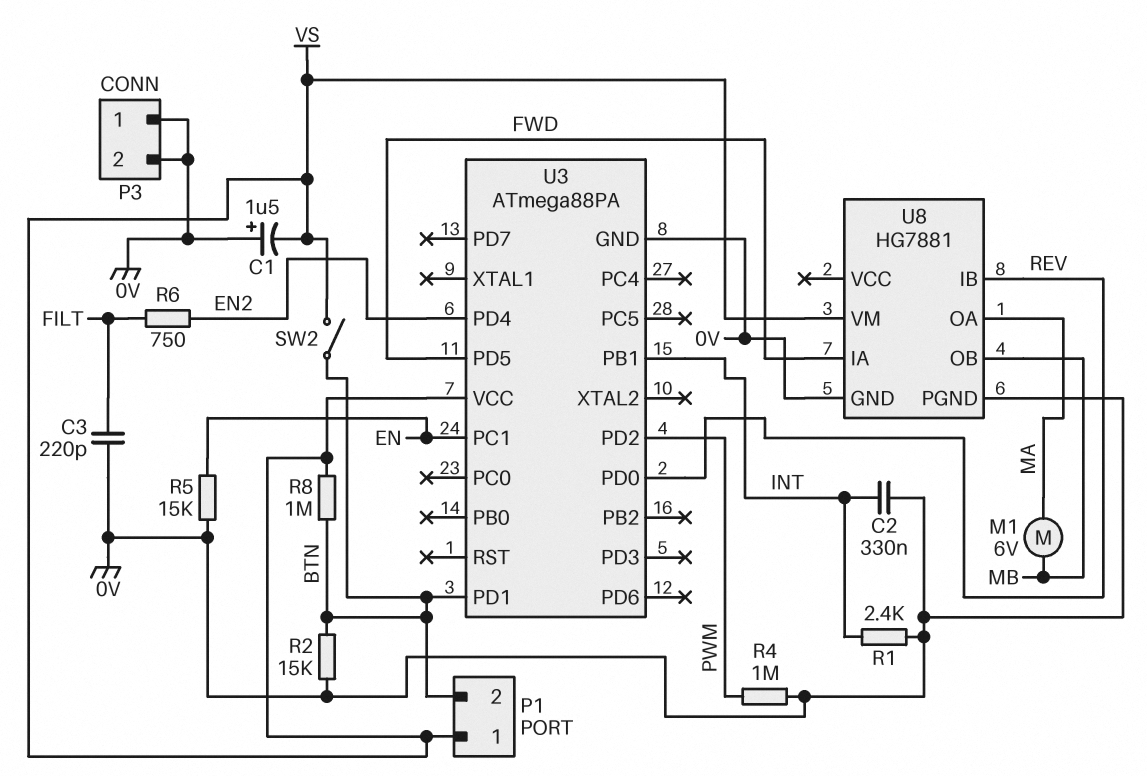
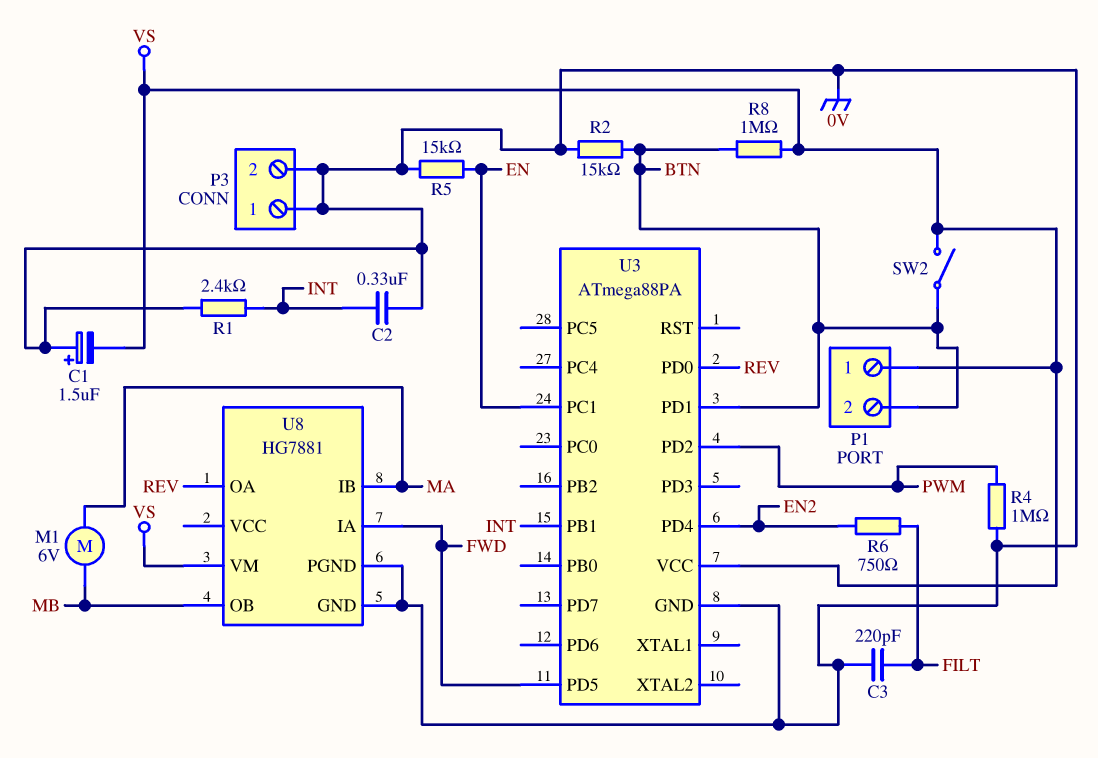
U8 pin IB: REV -> MA
U8 pin OA: MA -> REV

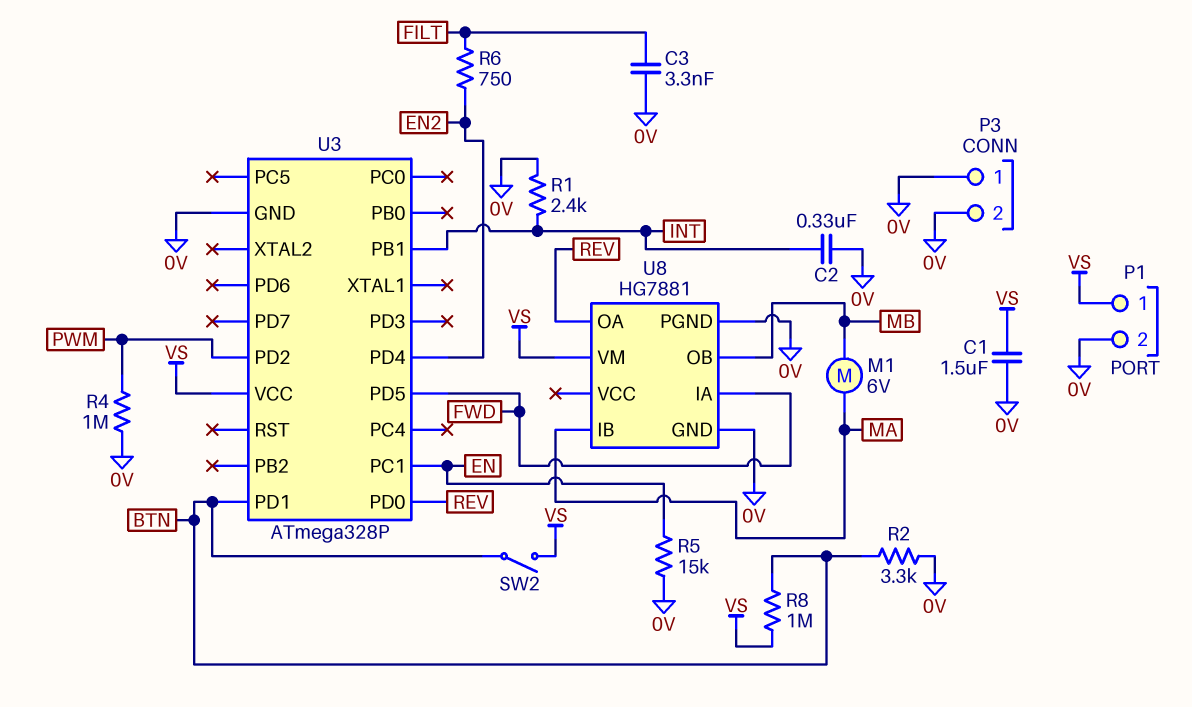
C1: 1.5uF (plus 0V, minus VS) -> 1.5uF (0V, VS)
C3: 220pF (0V, FILT) -> 3.3nF (0V, FILT)
P1 pin 2: BTN -> 0V
R2: 15k (0V, BTN) -> 3.3k (0V, BTN)
U3: ATmega88PA -> ATmega328P

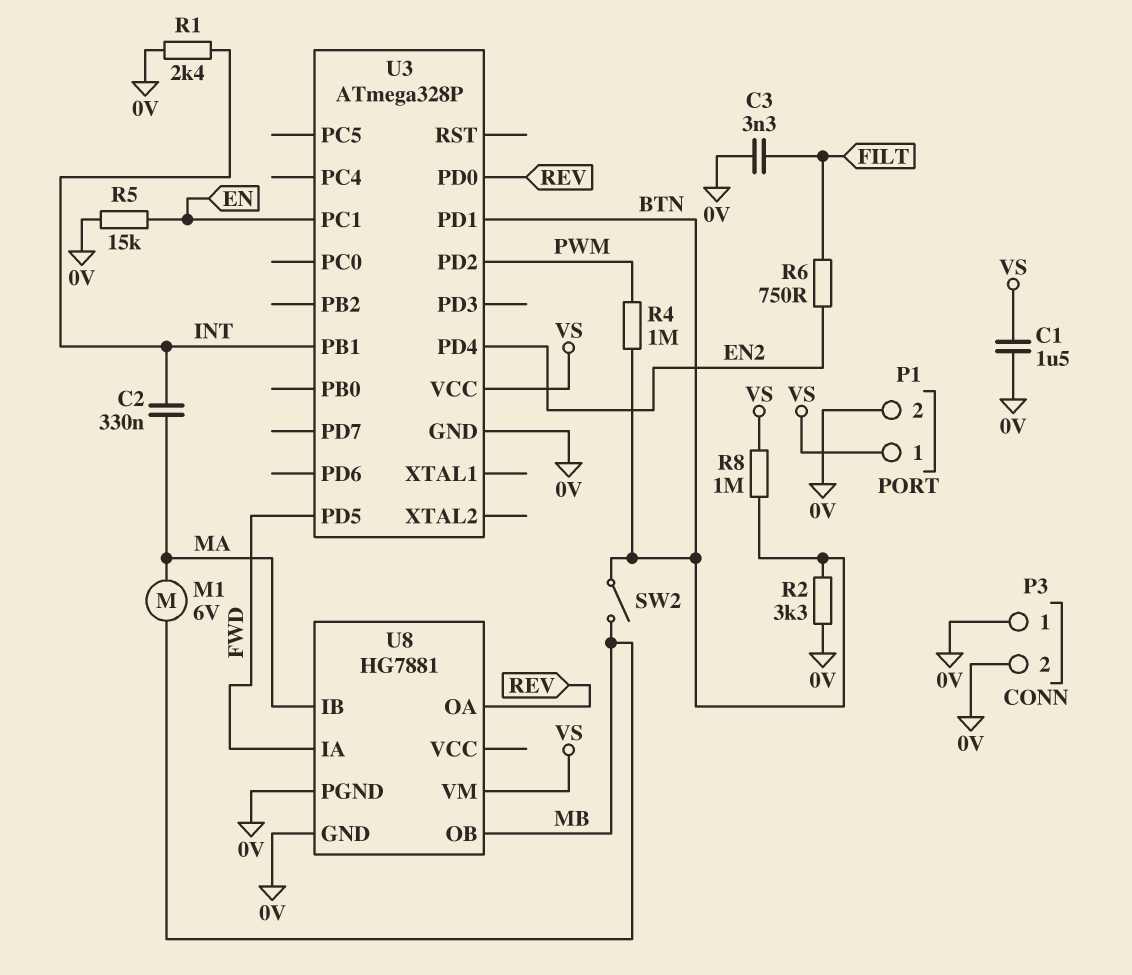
C2: 330nF (0V, INT) -> 330nF (INT, MA)
R4: 1M (0V, PWM) -> 1M (BTN, PWM)
SW2: switch (BTN, VS) -> switch (BTN, MB)

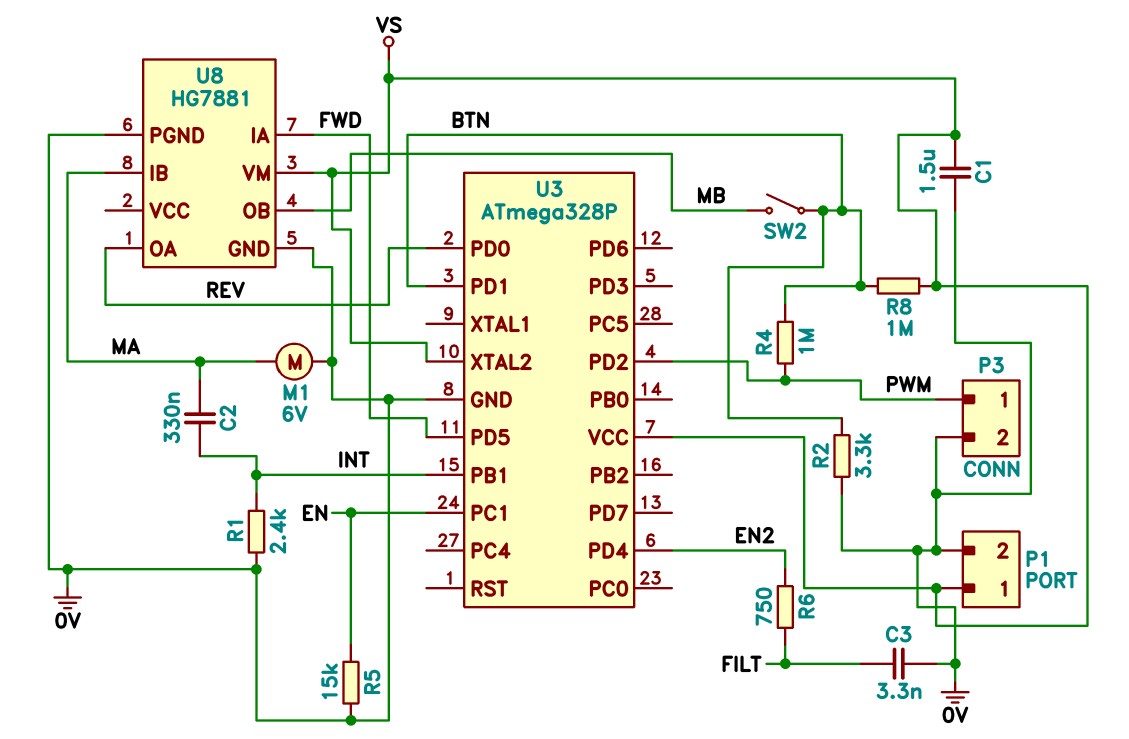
M1: motor 6V (MA, MB) -> motor 6V (0V, MA)
P3 pin 1: 0V -> PWM
U3 pin XTAL2: none -> VS

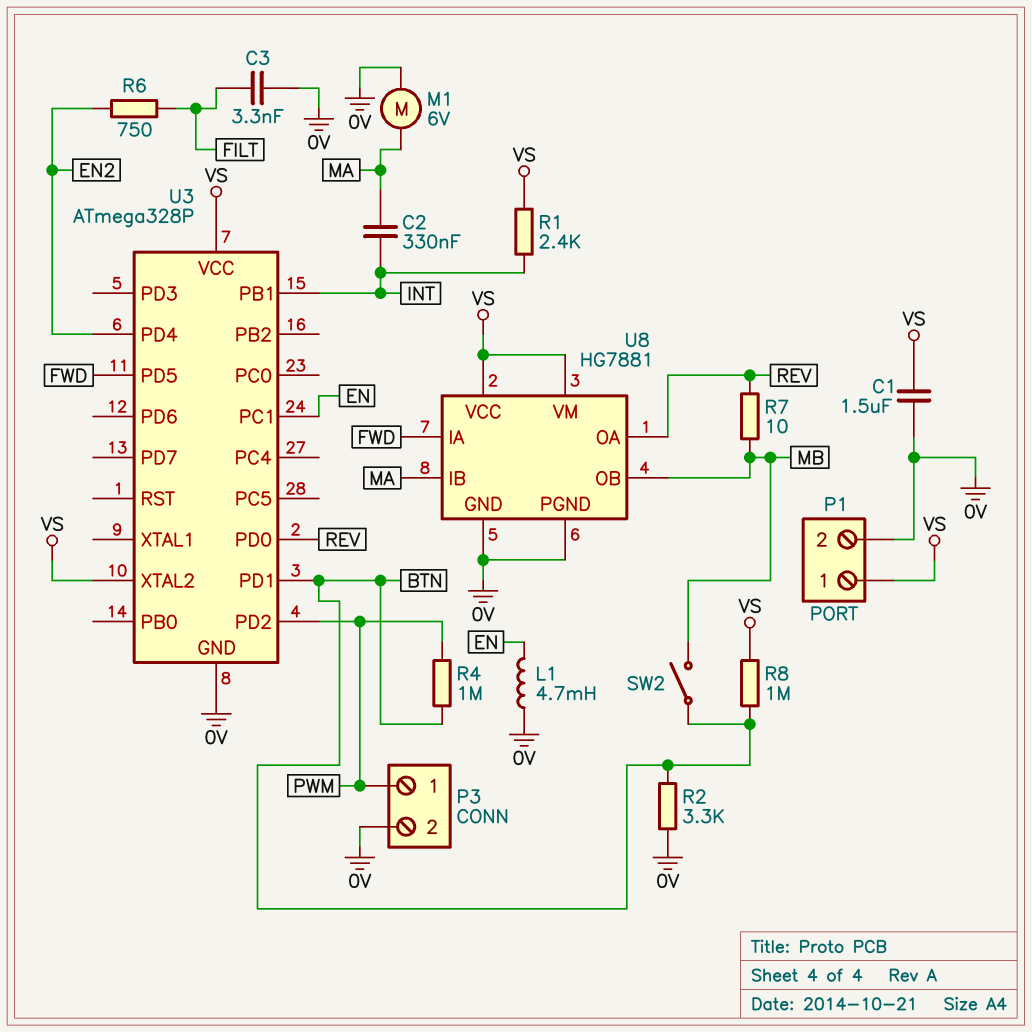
L1: none -> 4.7mH (0V, EN)
R1: 2.4k (0V, INT) -> 2.4k (INT, VS)
R5: 15k (0V, EN) -> none
R7: none -> 10 (MB, REV)
U8 pin VCC: none -> VS

